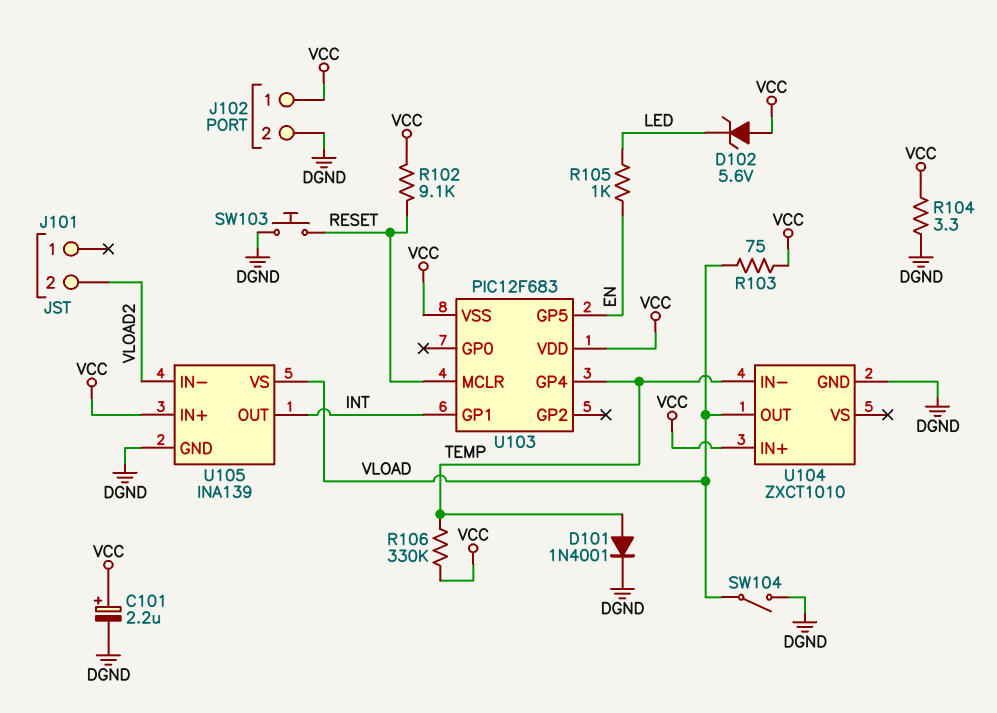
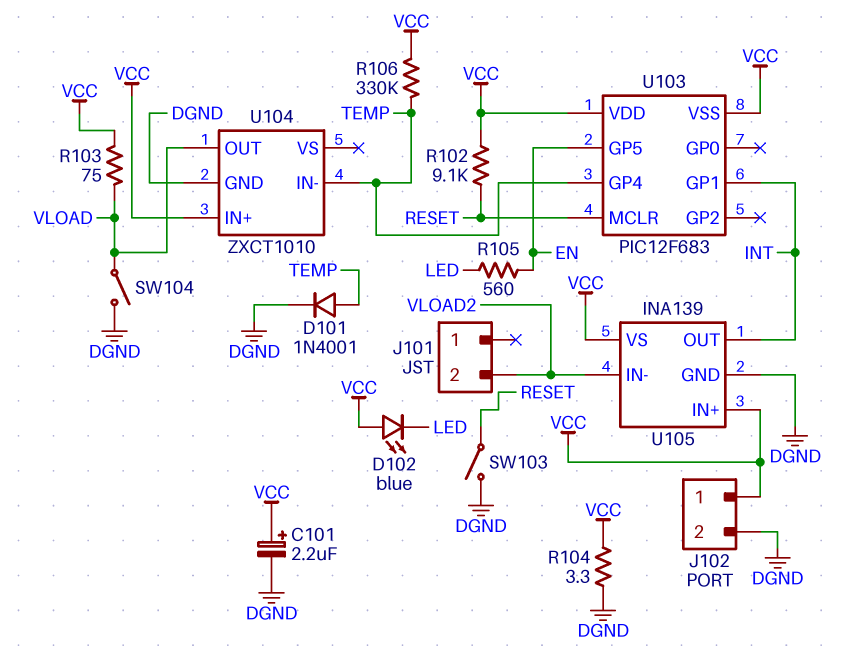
D102: zener 5.6V (A VCC, K LED) -> LED blue (A VCC, K LED)
R105: 1k (EN, LED) -> 560 (EN, LED)
SW103: button (DGND, RESET) -> switch (DGND, RESET)
U105 pin VS: VLOAD -> VCC

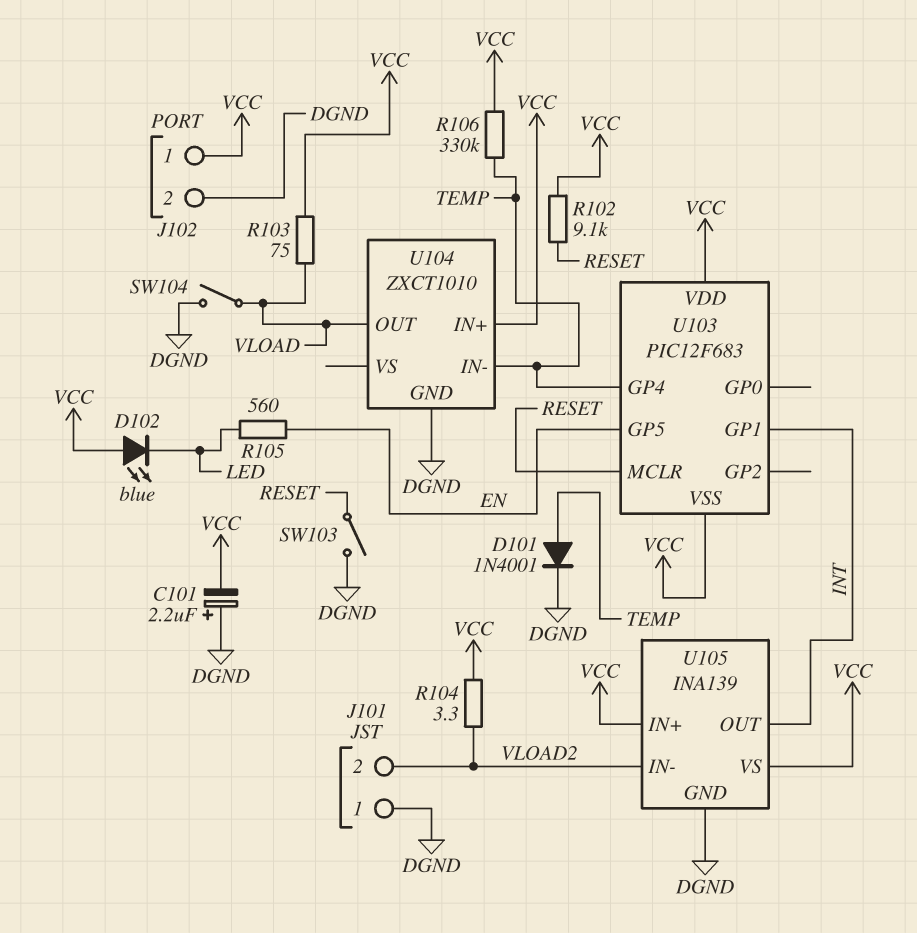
C101: 2.2uF (plus VCC, minus DGND) -> 2.2uF (plus DGND, minus VCC)
J101 pin 1: none -> DGND
R104: 3.3 (DGND, VCC) -> 3.3 (VCC, VLOAD2)

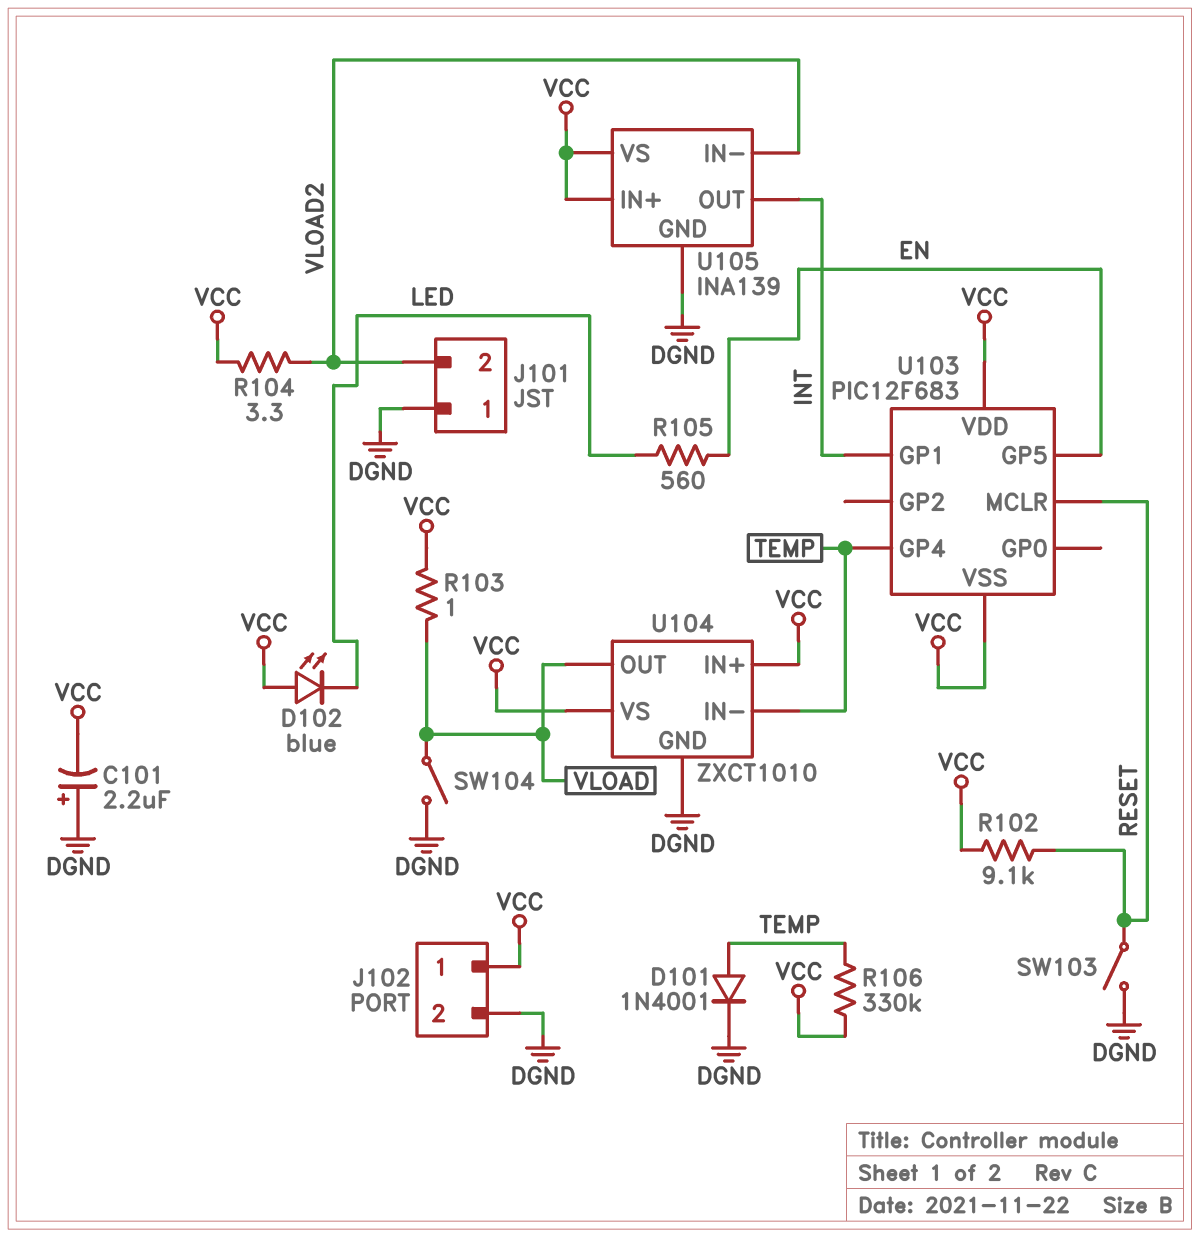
R103: 75 (VCC, VLOAD) -> 1 (VCC, VLOAD)
U104 pin VS: none -> VCC

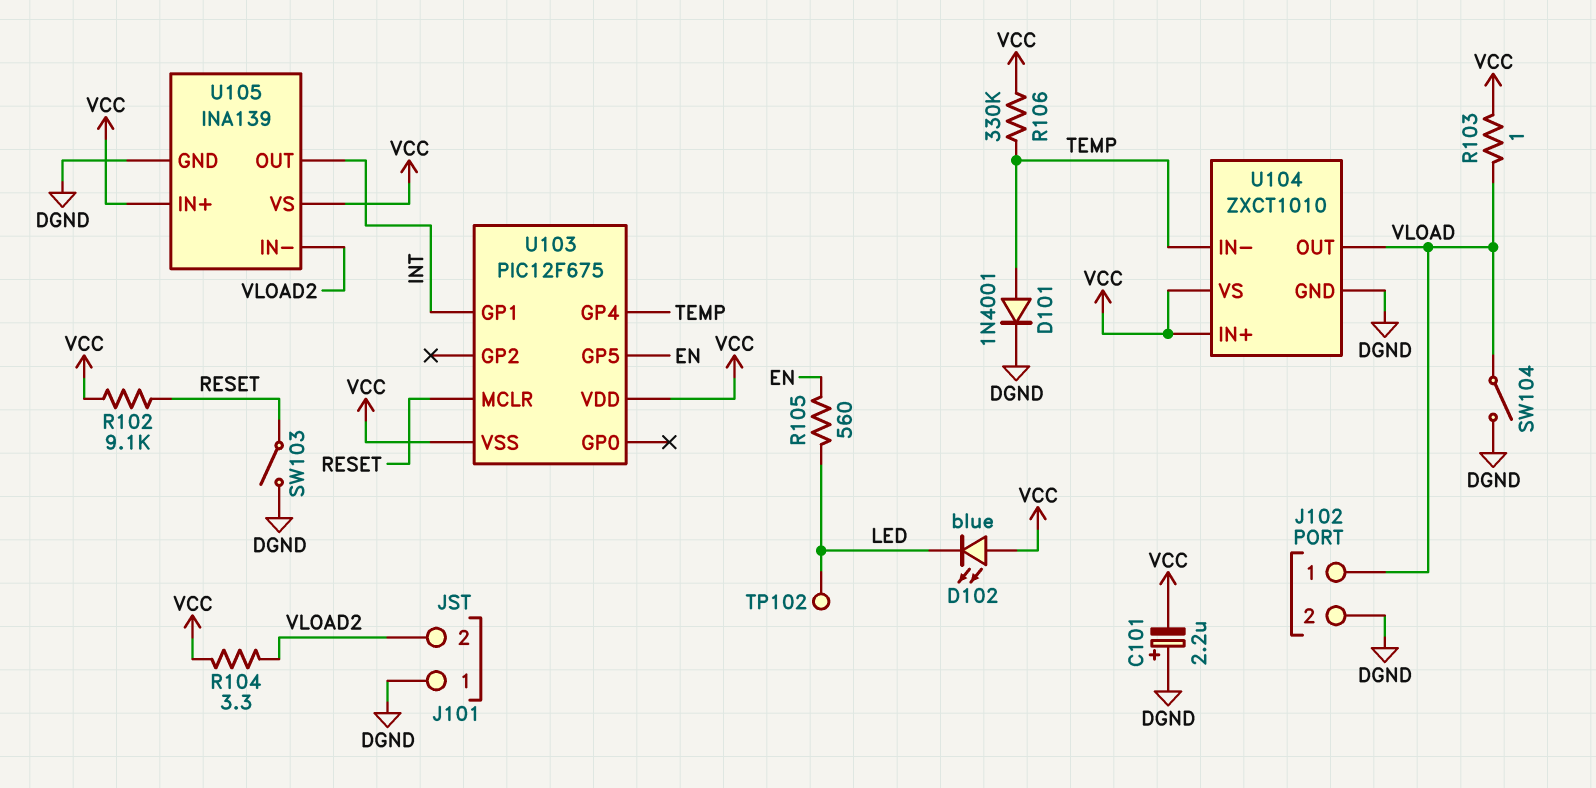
J102 pin 1: VCC -> VLOAD
TP102: none -> test point (LED)
U103: PIC12F683 -> PIC12F675

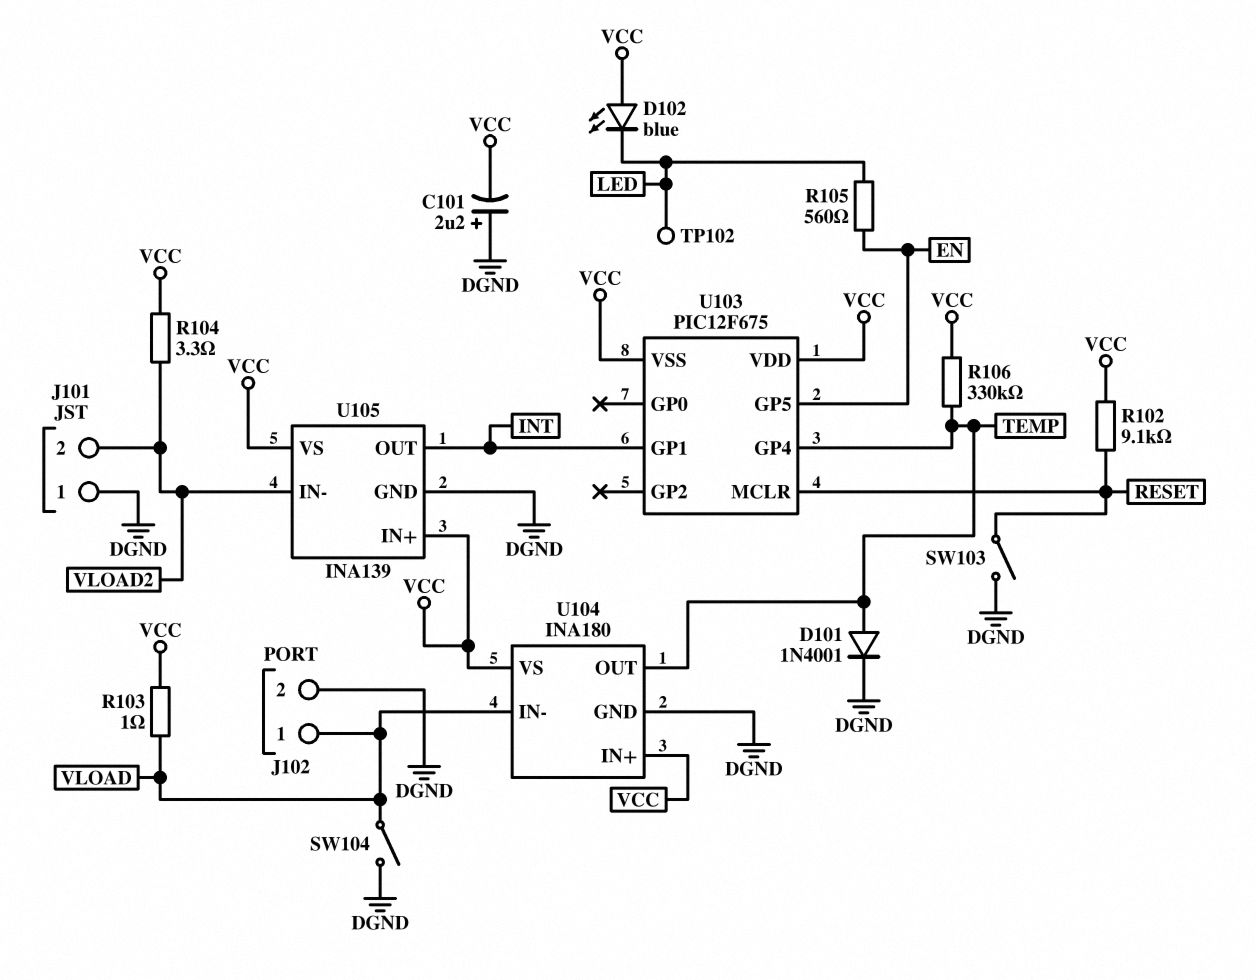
U104: ZXCT1010 -> INA180
U104 pin IN-: TEMP -> VLOAD
U104 pin OUT: VLOAD -> TEMP

